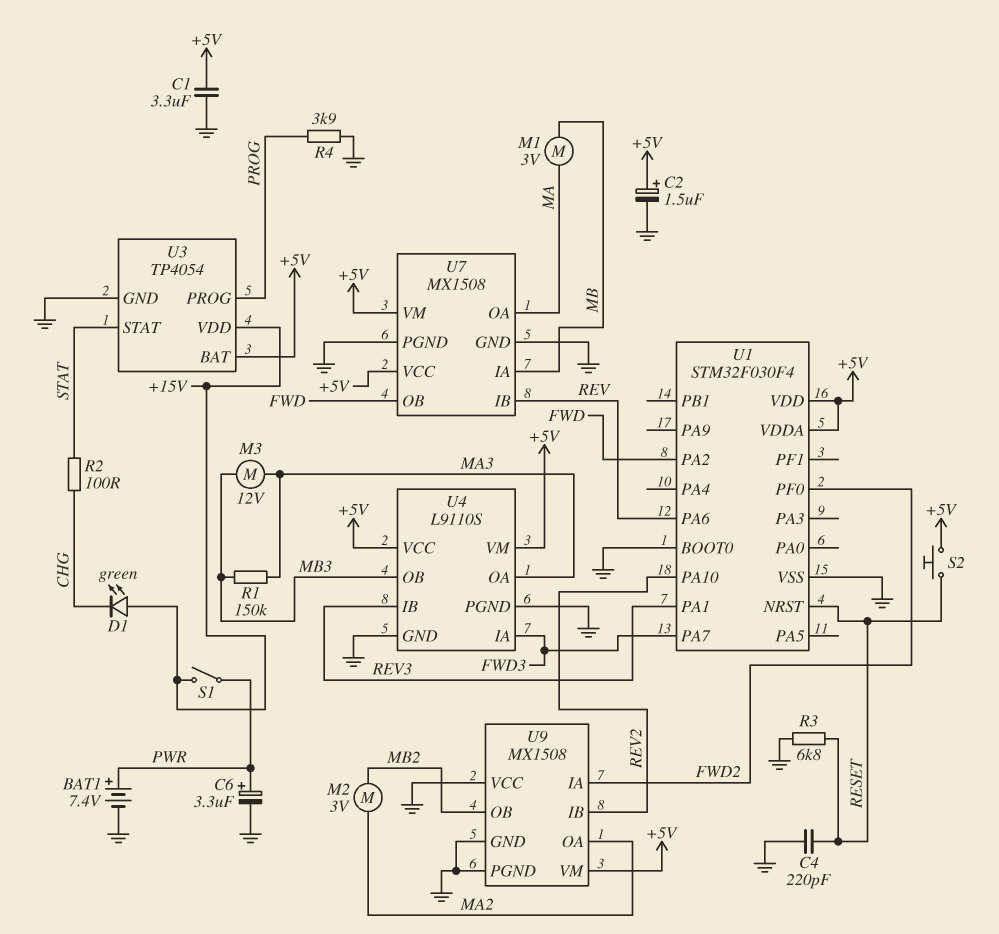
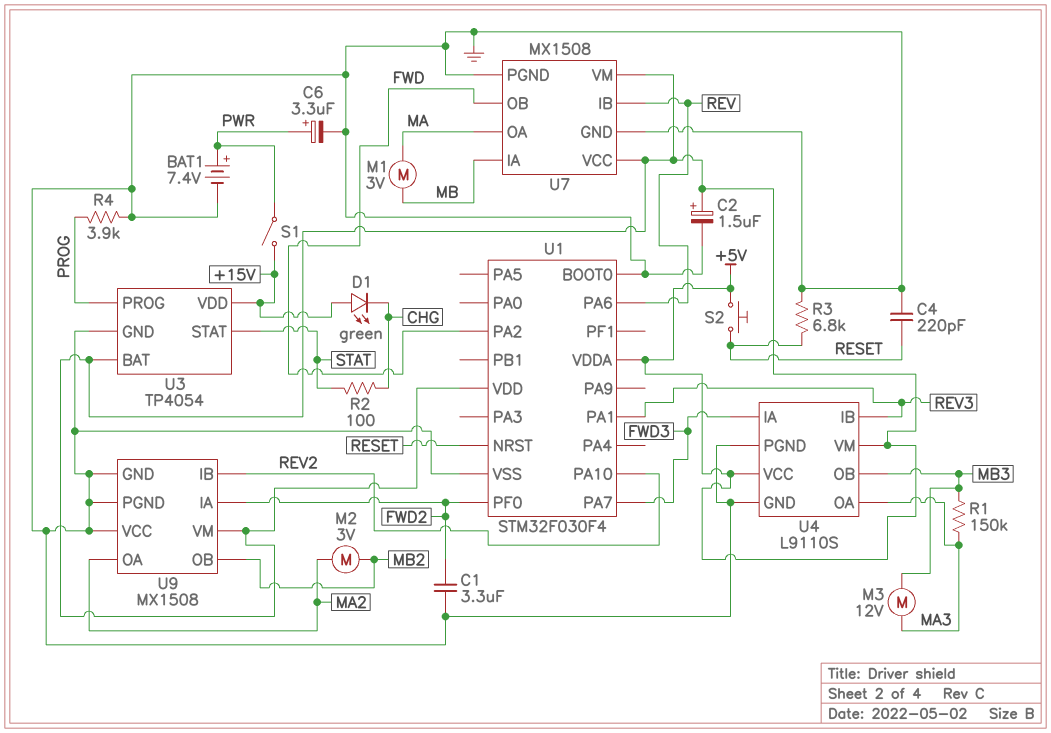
C1: 3.3uF (+5V, GND) -> 3.3uF (FWD2, GND)

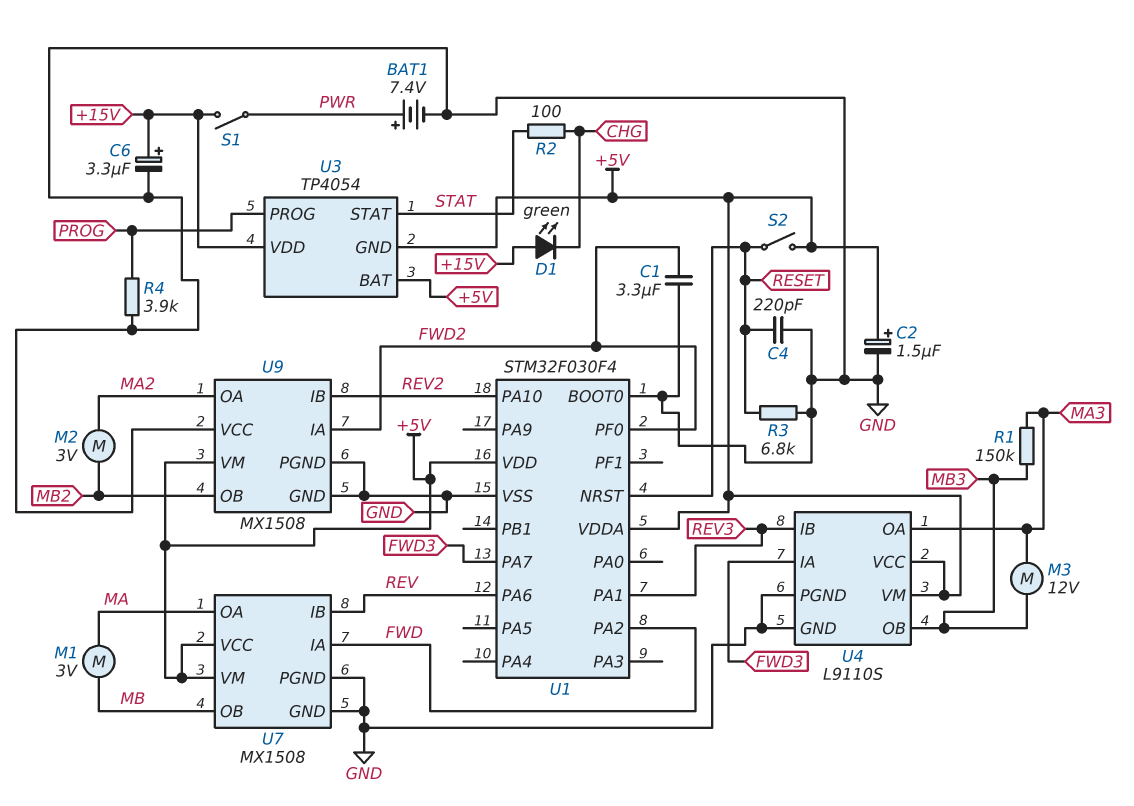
C6: 3.3uF (plus PWR, minus GND) -> 3.3uF (plus +15V, minus GND)
S2: button (+5V, RESET) -> switch (+5V, RESET)
U3 pin GND: GND -> +5V
U7 pin IA: MB -> FWD
U7 pin OB: FWD -> MB

